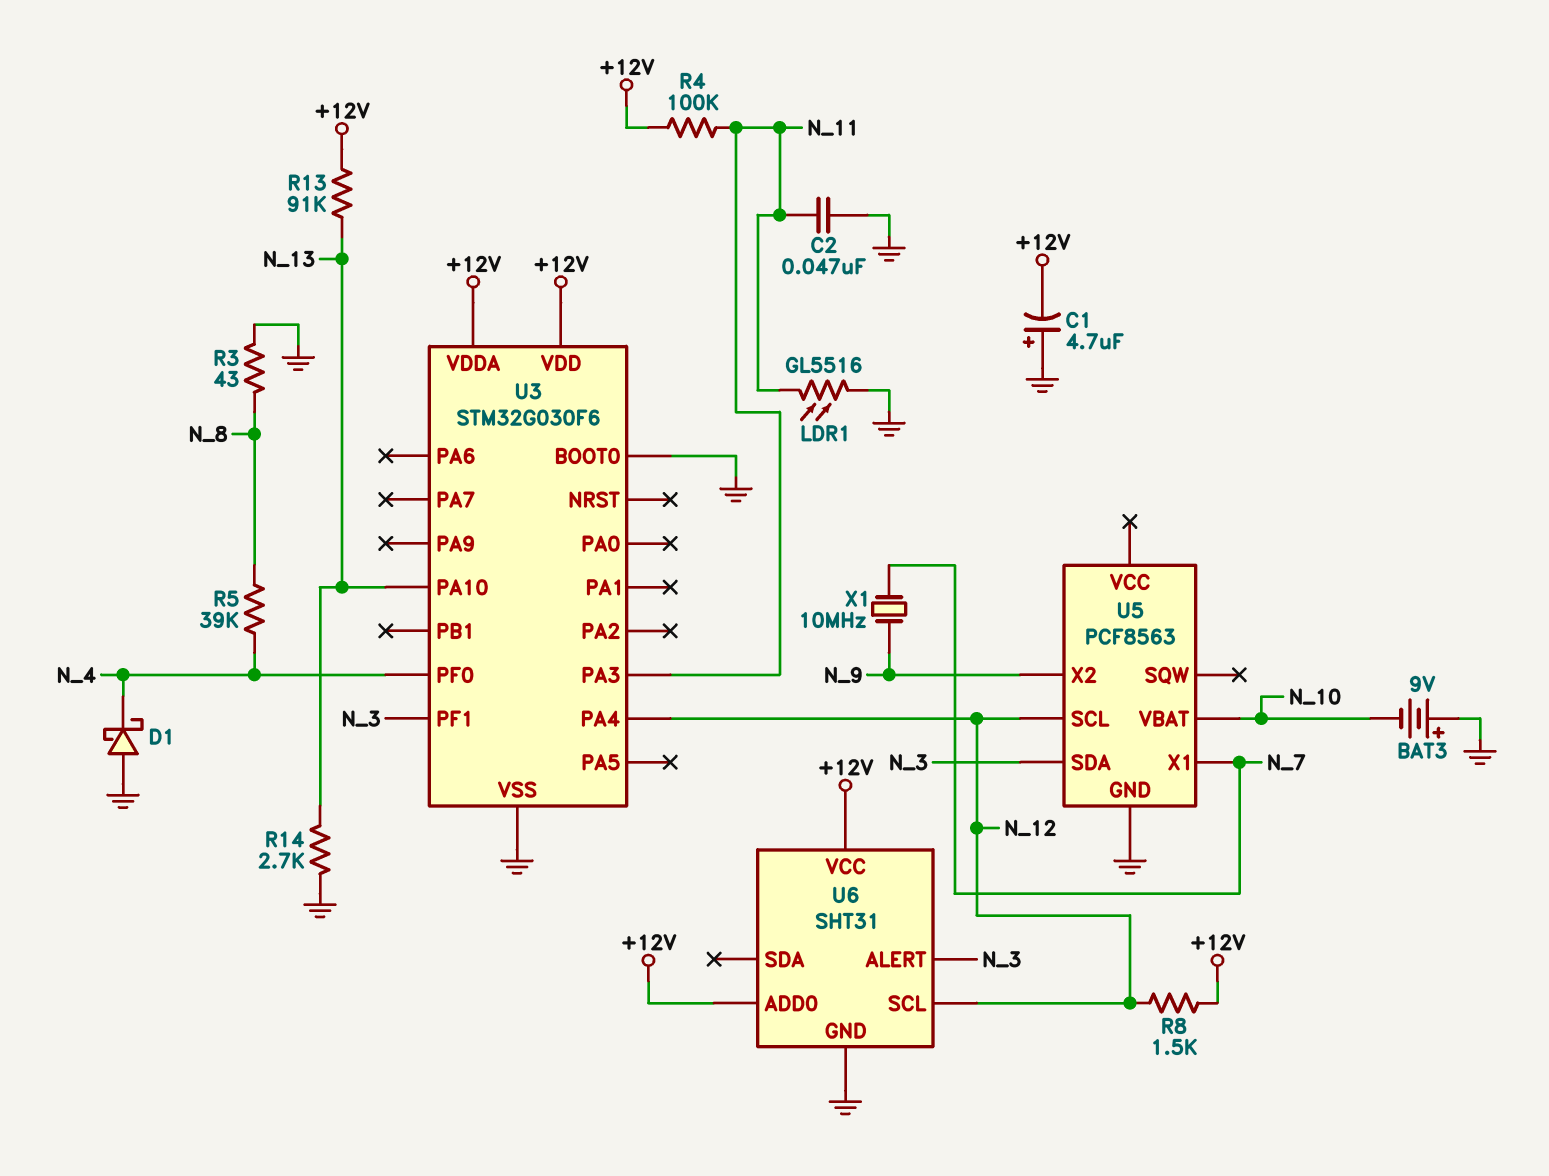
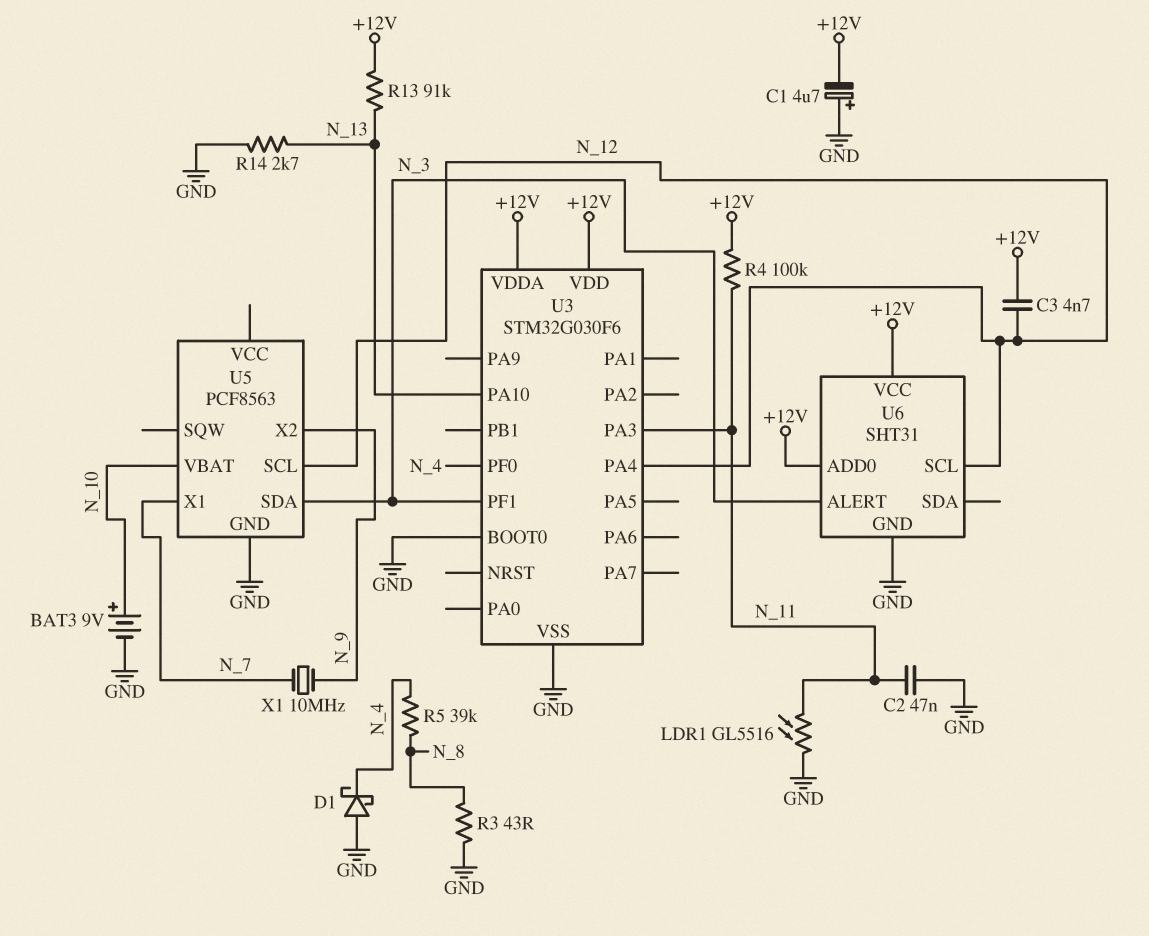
BAT3: 9V (plus GND, minus N_10) -> 9V (plus N_10, minus GND)
C3: none -> 4.7nF (+12V, N_12)
R8: 1.5k (+12V, N_12) -> none

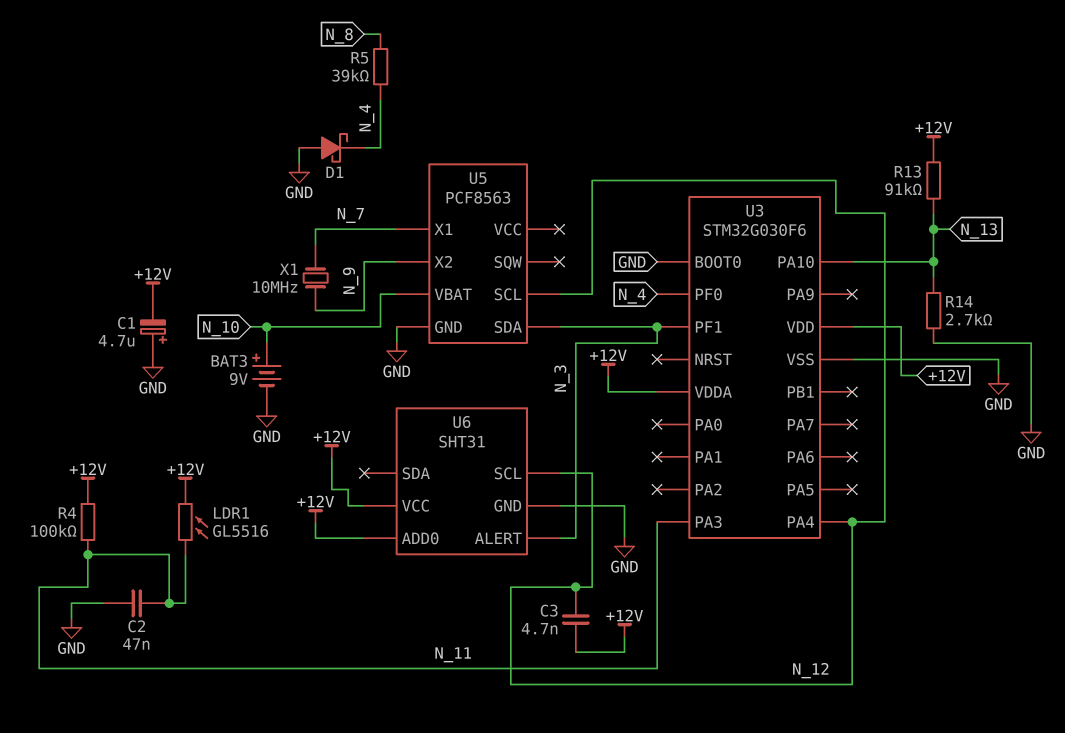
LDR1: GL5516 (GND, N_11) -> GL5516 (+12V, N_11)
R3: 43 (GND, N_8) -> none

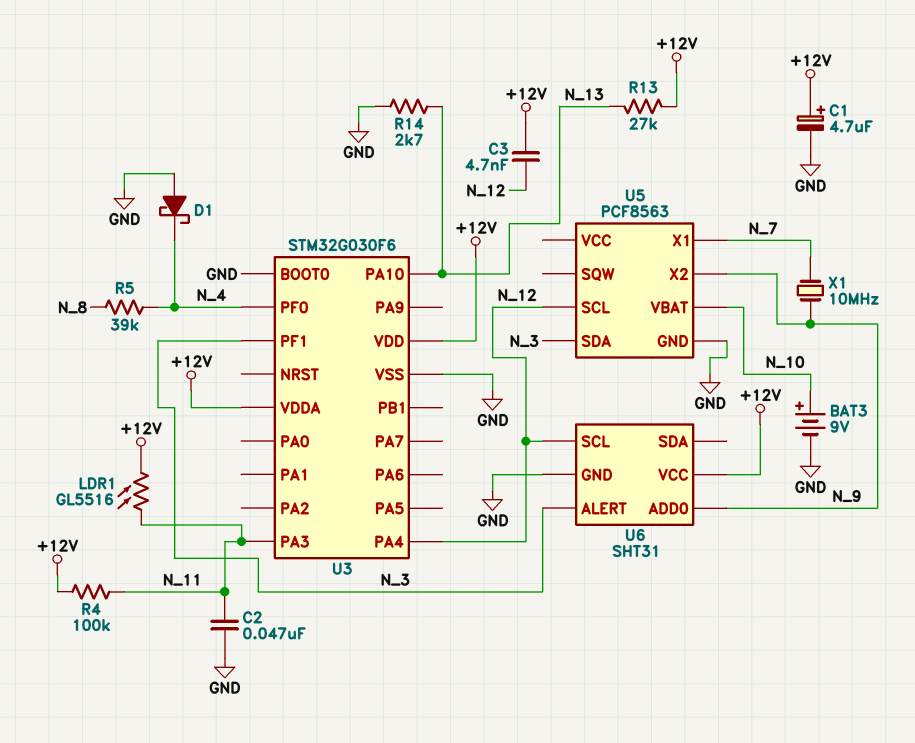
C1: 4.7uF (plus GND, minus +12V) -> 4.7uF (plus +12V, minus GND)
R13: 91k (+12V, N_13) -> 27k (+12V, N_13)
U6 pin ADD0: +12V -> N_9

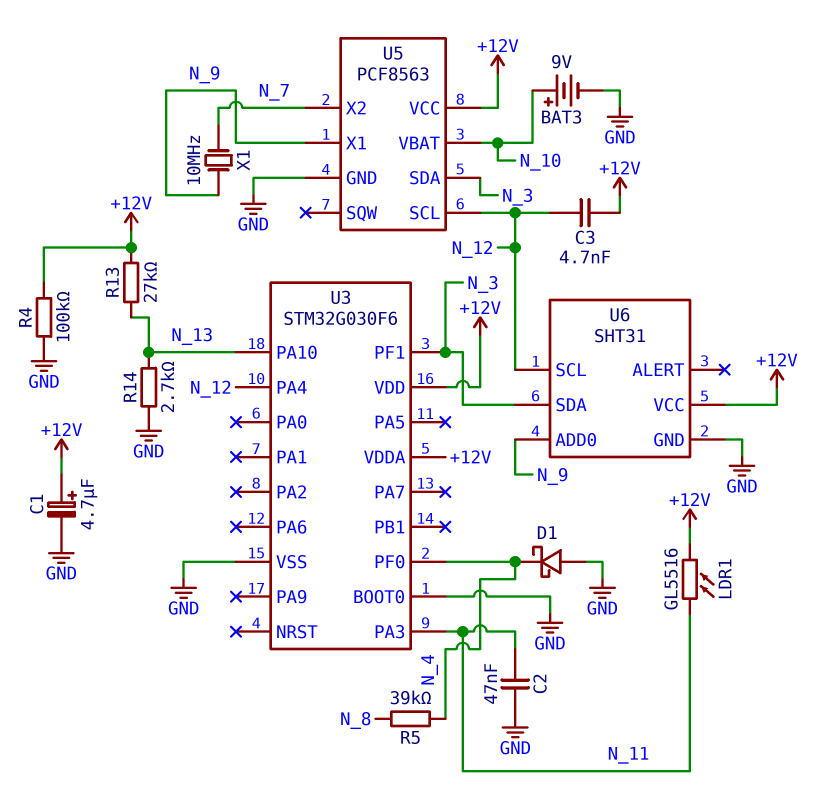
R4: 100k (+12V, N_11) -> 100k (+12V, GND)
U5 pin VCC: none -> +12V
U5 pin X1: N_7 -> N_9
U5 pin X2: N_9 -> N_7
U6 pin ALERT: N_3 -> none
U6 pin SDA: none -> N_3

